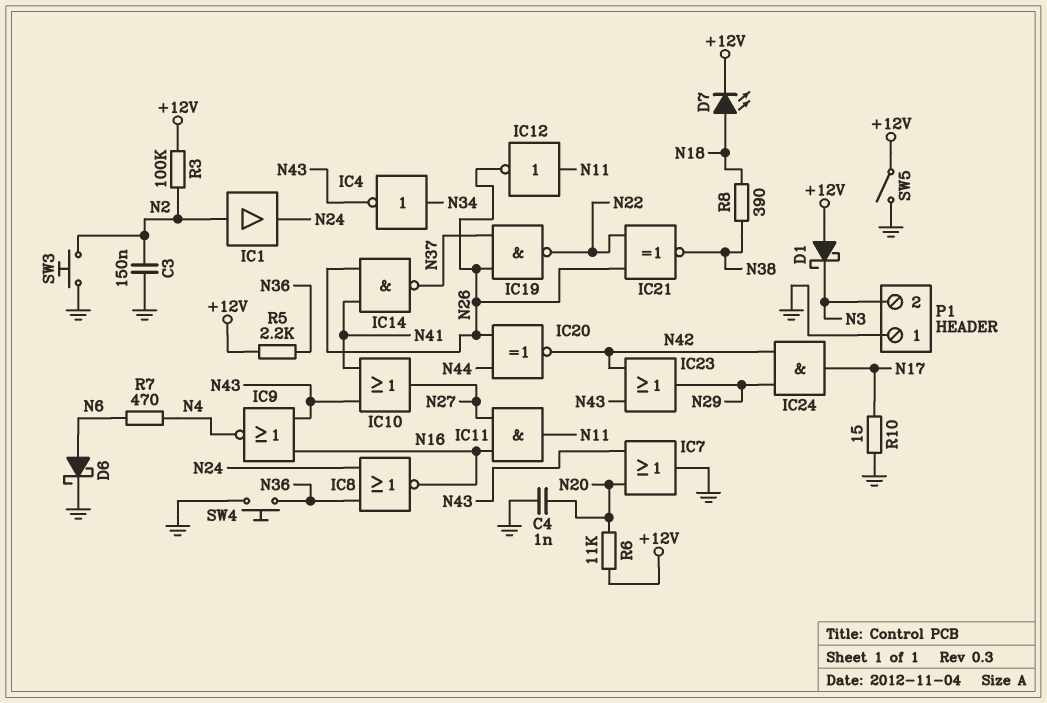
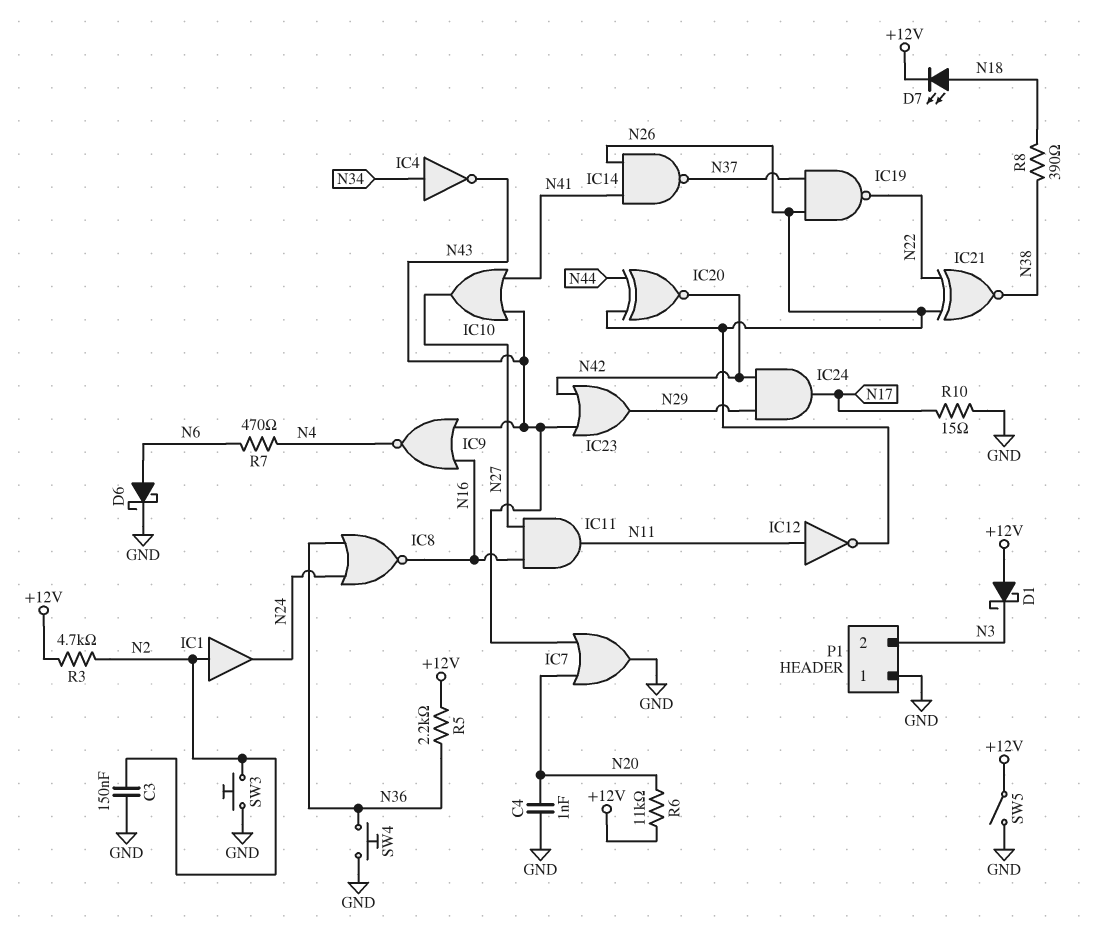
R3: 100k (+12V, N2) -> 4.7k (+12V, N2)

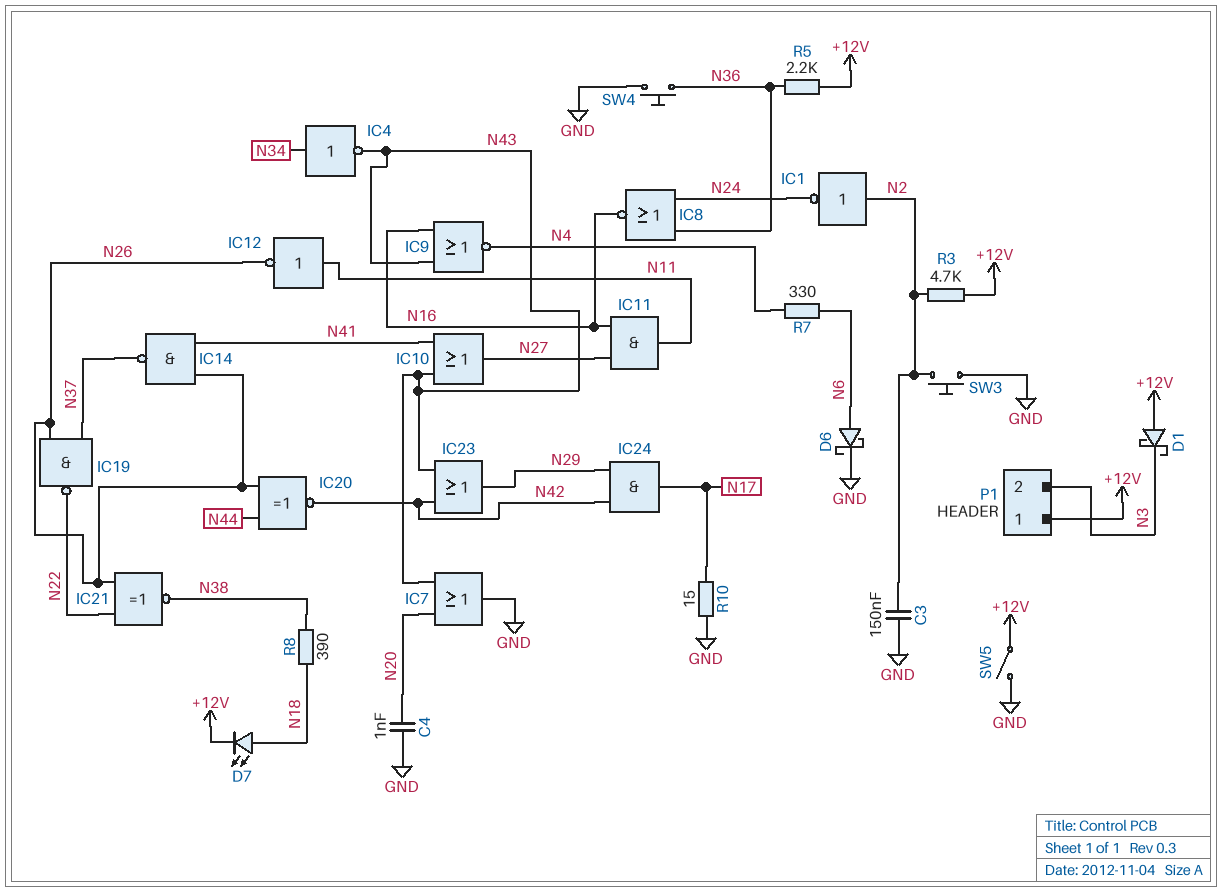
IC1: buffer (in N2, out N24) -> NOT (in N2, out N24)
P1 pin 1: GND -> +12V
R6: 11k (+12V, N20) -> none
R7: 470 (N4, N6) -> 330 (N4, N6)

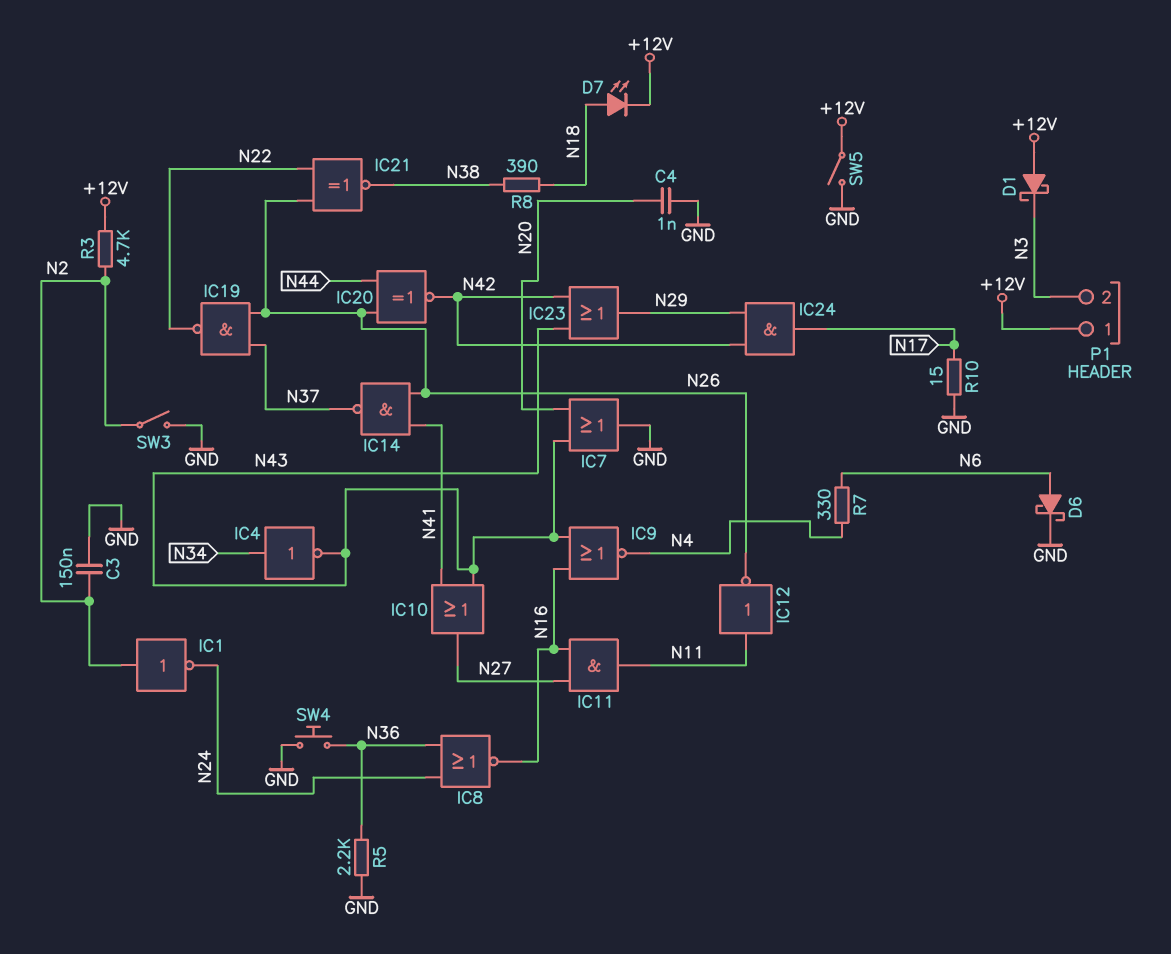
R5: 2.2k (+12V, N36) -> 2.2k (GND, N36)
SW3: button (GND, N2) -> switch (GND, N2)

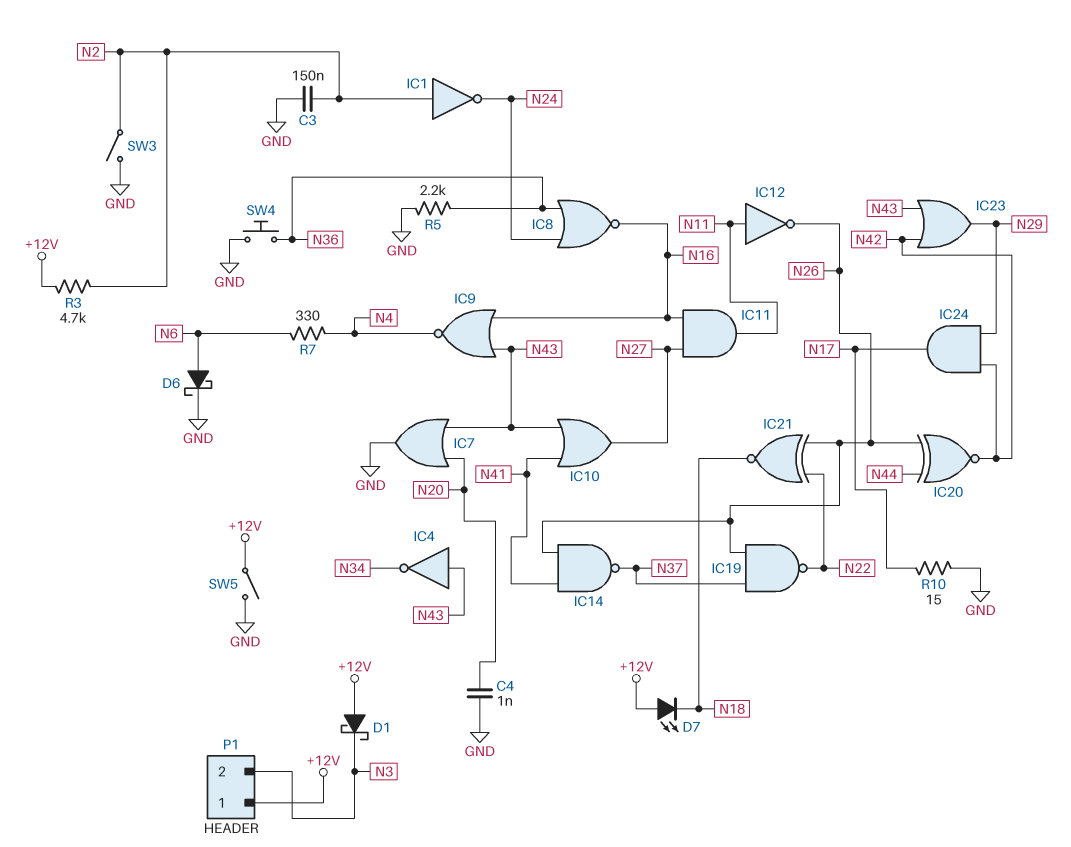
D7: LED (A N18, K +12V) -> LED (A +12V, K N18)
IC4: NOT (in N34, out N43) -> NOT (in N43, out N34)
IC21: XNOR (in N22, in N26, out N38) -> XNOR (in N22, in N26, out N18)
R8: 390 (N18, N38) -> none

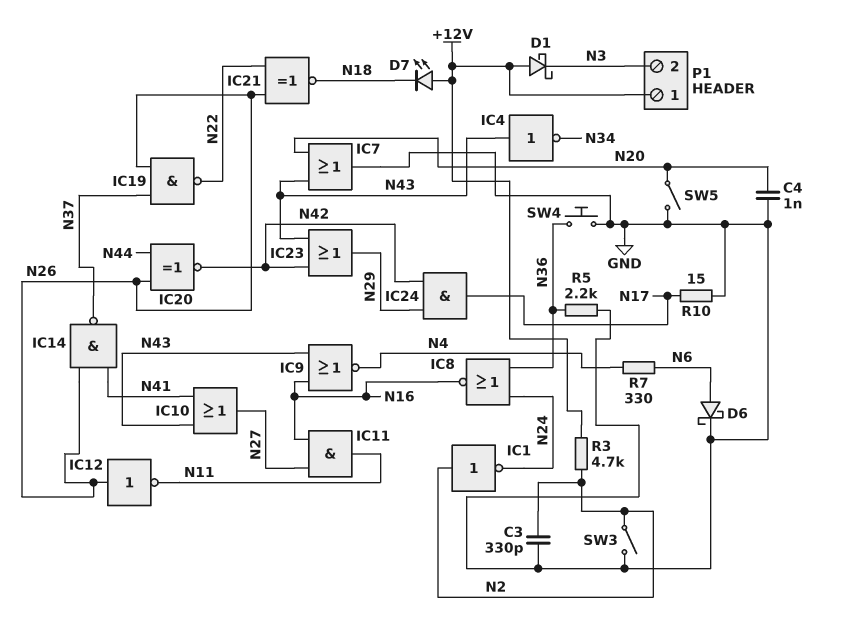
C3: 150nF (GND, N2) -> 330pF (GND, N2)
IC12: NOT (in N11, out N26) -> NOT (in N26, out N11)
SW5: switch (+12V, GND) -> switch (GND, N20)

